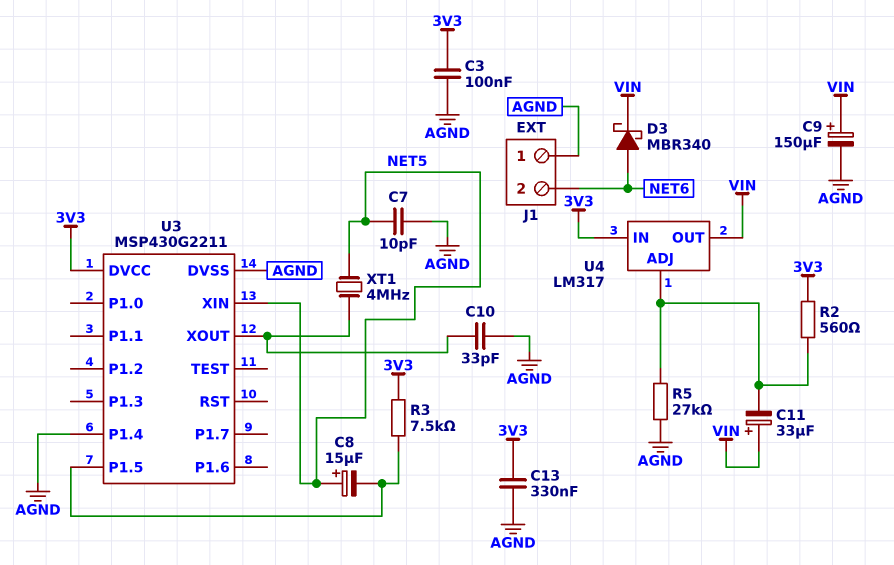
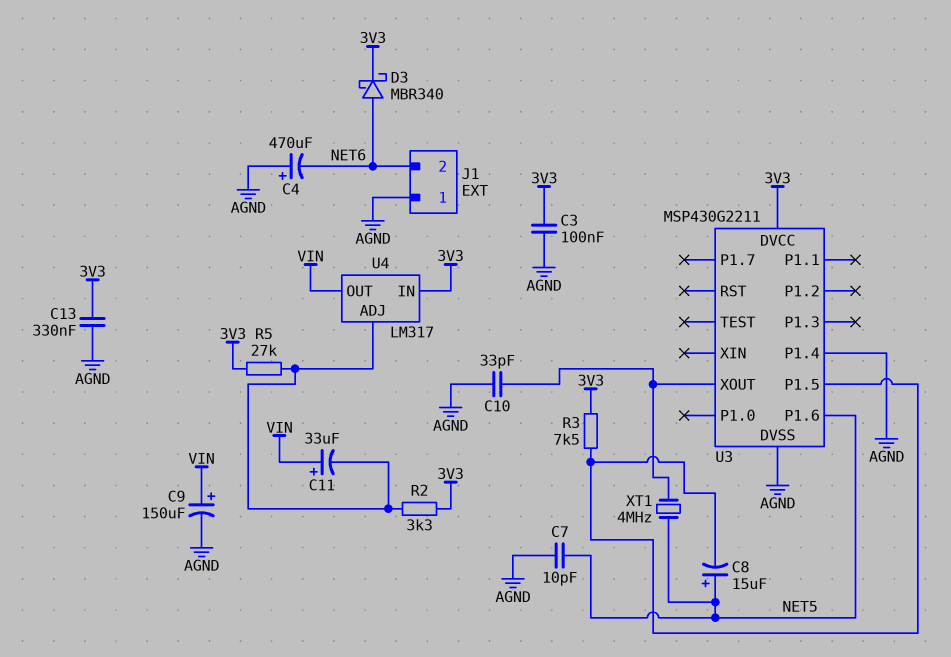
C4: none -> 470uF (plus AGND, minus NET6)
D3: schottky MBR340 (A NET6, K VIN) -> schottky MBR340 (A NET6, K 3V3)
R2: 560 (3V3, U4/ADJ) -> 3.3k (3V3, U4/ADJ)
R5: 27k (AGND, U4/ADJ) -> 27k (3V3, U4/ADJ)
U3 pin P1.6: none -> NET5
U3 pin XIN: NET5 -> none

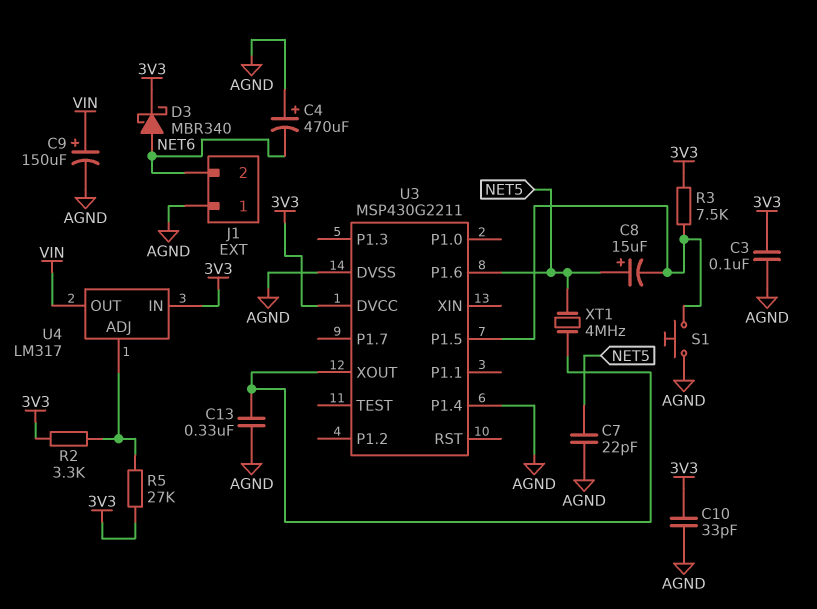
C7: 10pF (AGND, NET5) -> 22pF (AGND, NET5)
C10: 33pF (AGND, U3/XOUT) -> 33pF (3V3, AGND)
C11: 33uF (plus VIN, minus U4/ADJ) -> none
C13: 330nF (3V3, AGND) -> 330nF (AGND, U3/XOUT)
S1: none -> button (AGND, U3/P1.5)

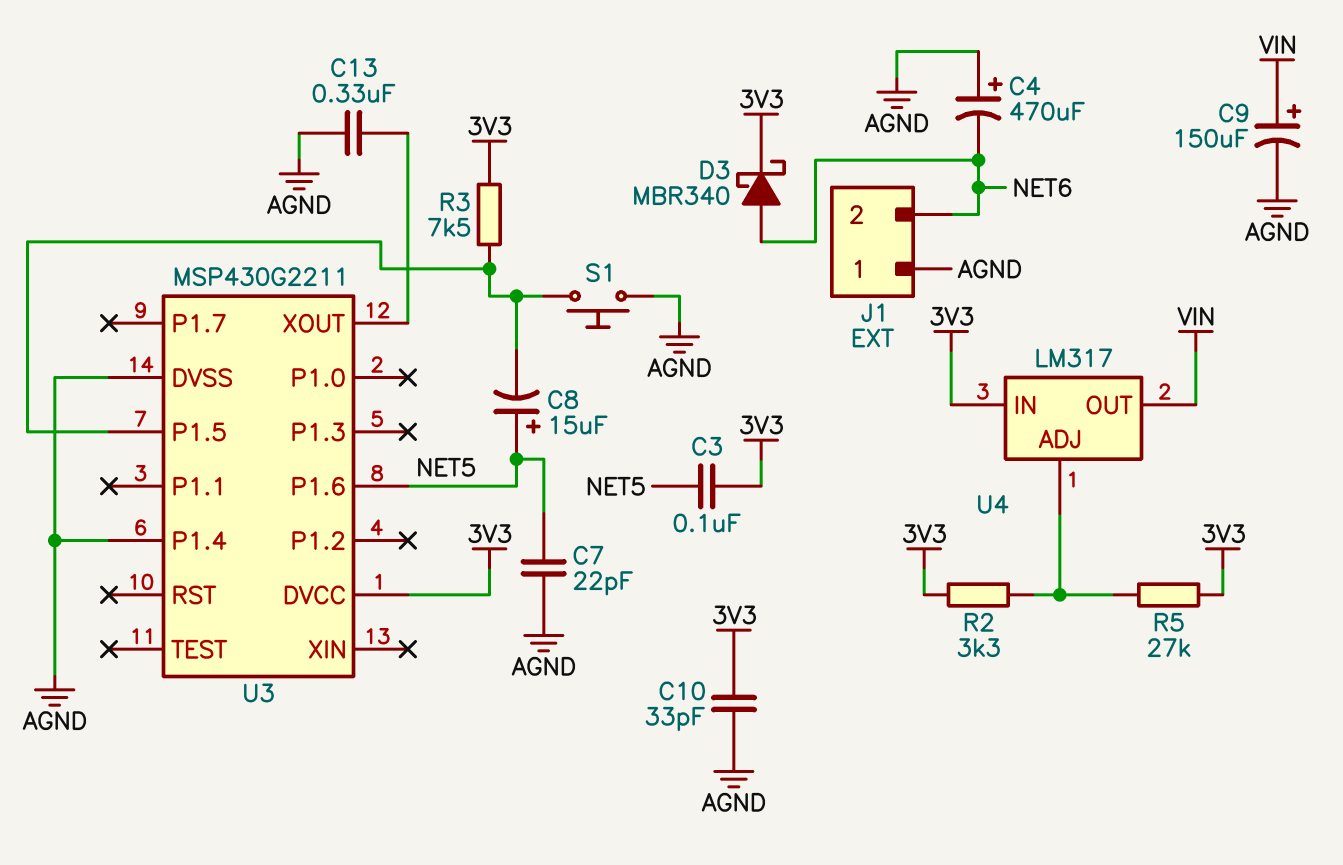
C3: 100nF (3V3, AGND) -> 100nF (3V3, NET5)
XT1: 4MHz (NET5, U3/XOUT) -> none

